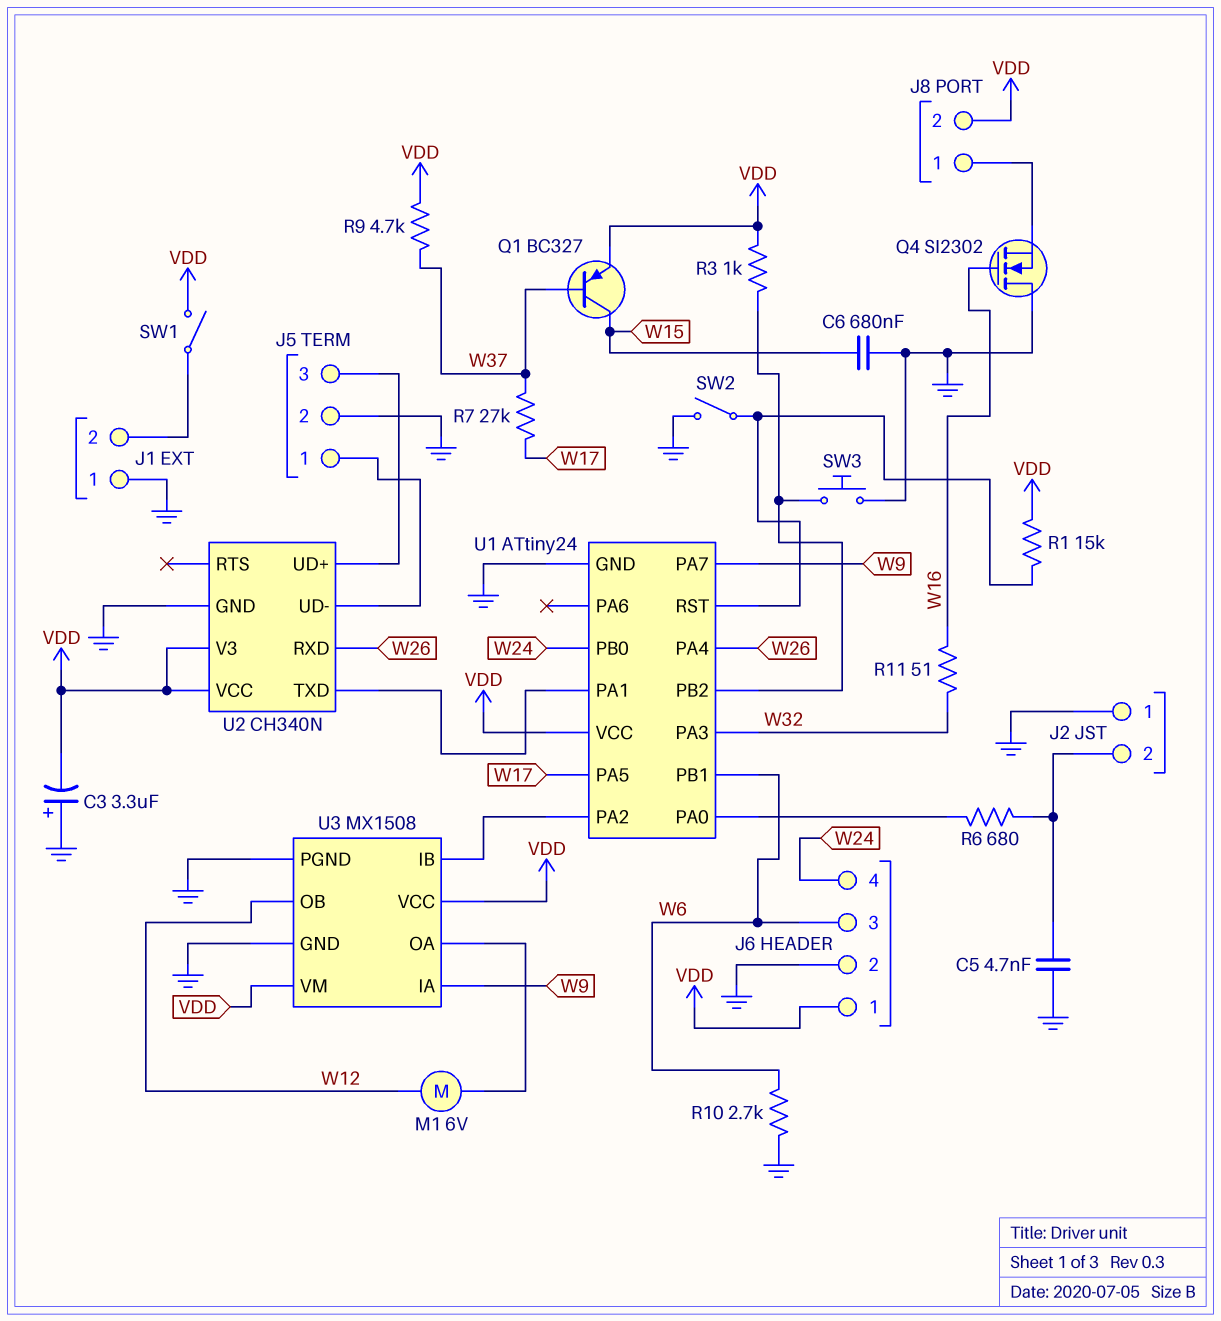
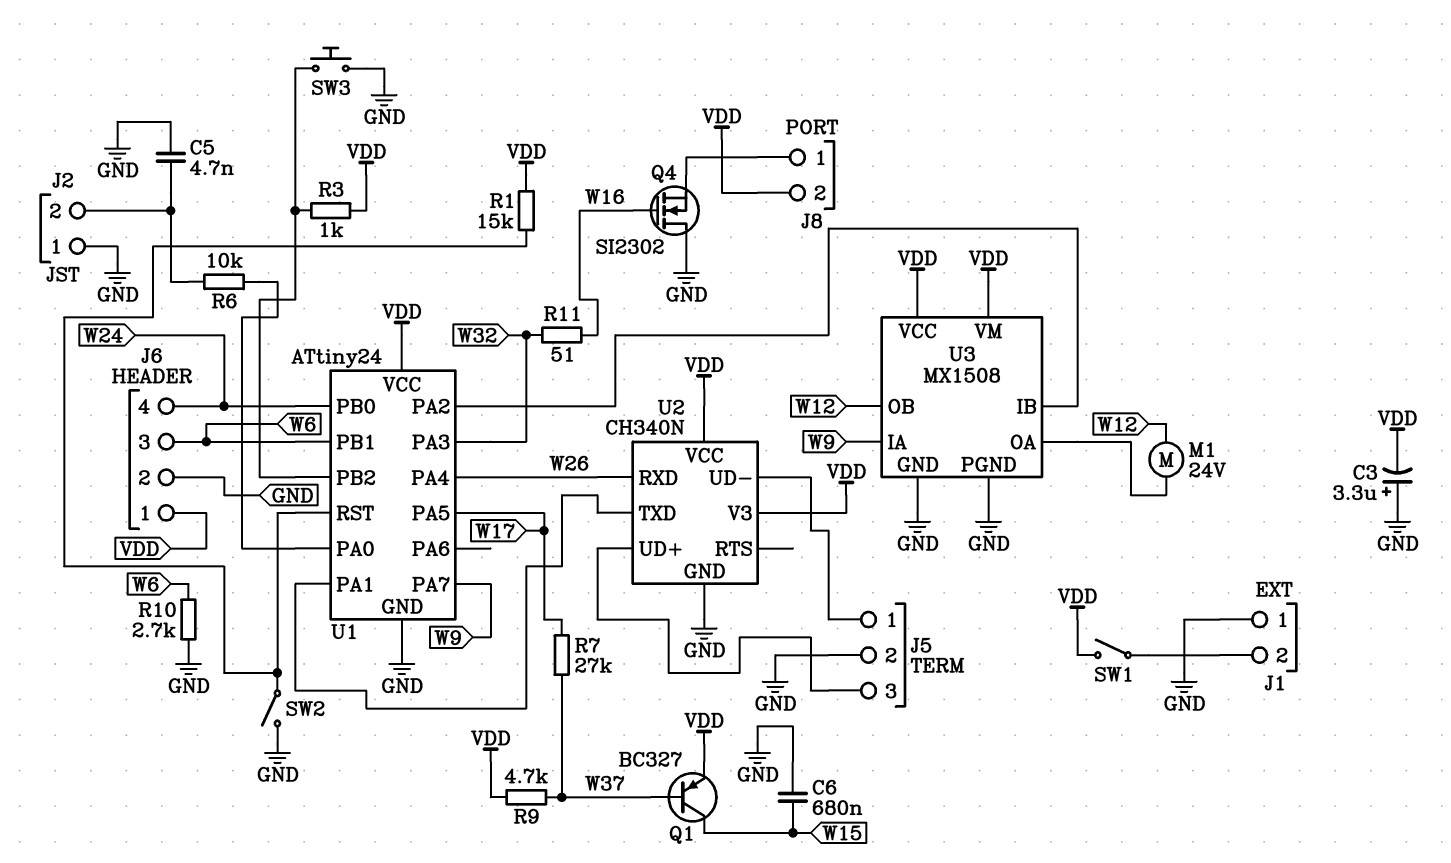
M1: motor 6V (U3/OA, W12) -> motor 24V (U3/OA, W12)
R6: 680 (J2/2, U1/PA0) -> 10k (J2/2, U1/PA0)

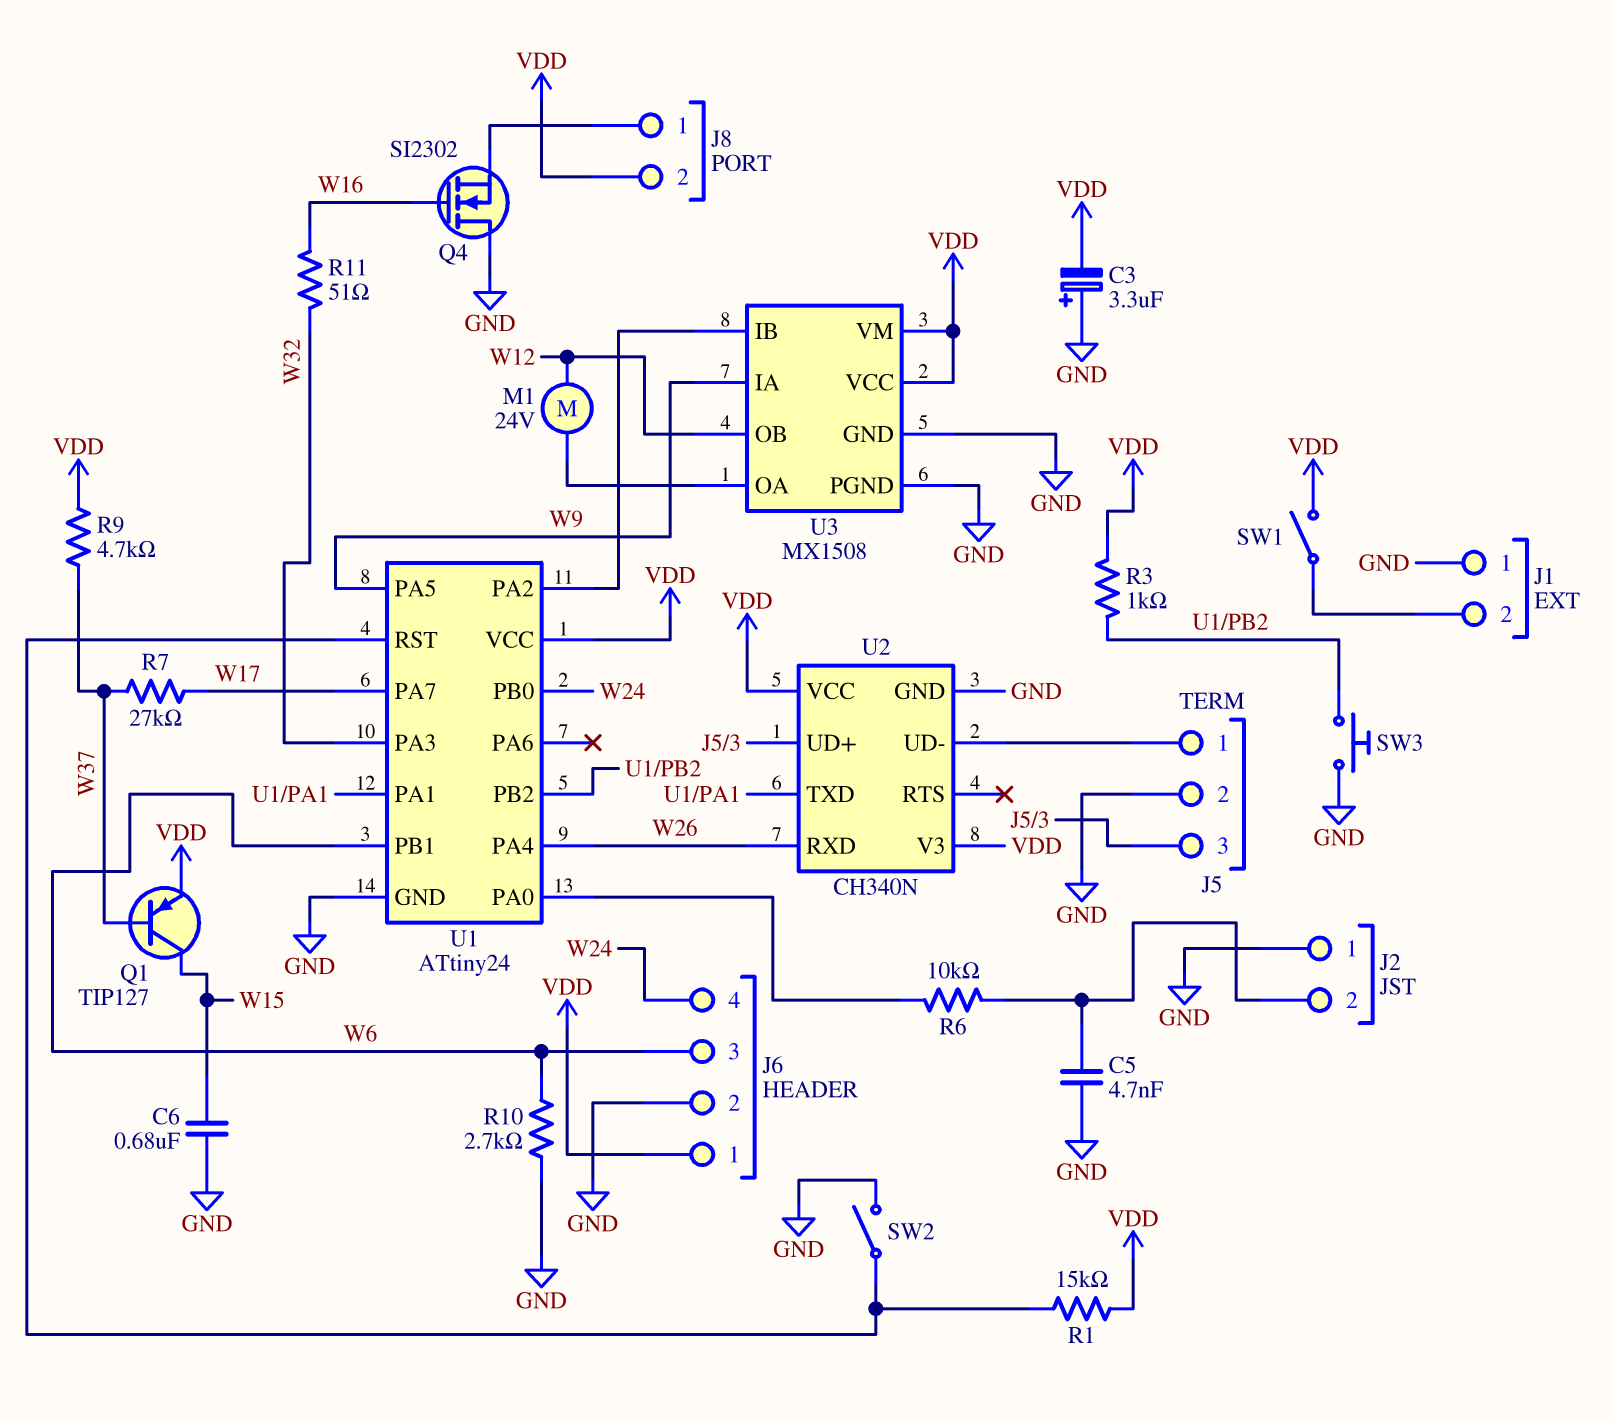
Q1: PNP BC327 (B W37, C W15, E VDD) -> PNP TIP127 (B W37, C W15, E VDD)
U1 pin PA5: W17 -> W9
U1 pin PA7: W9 -> W17

